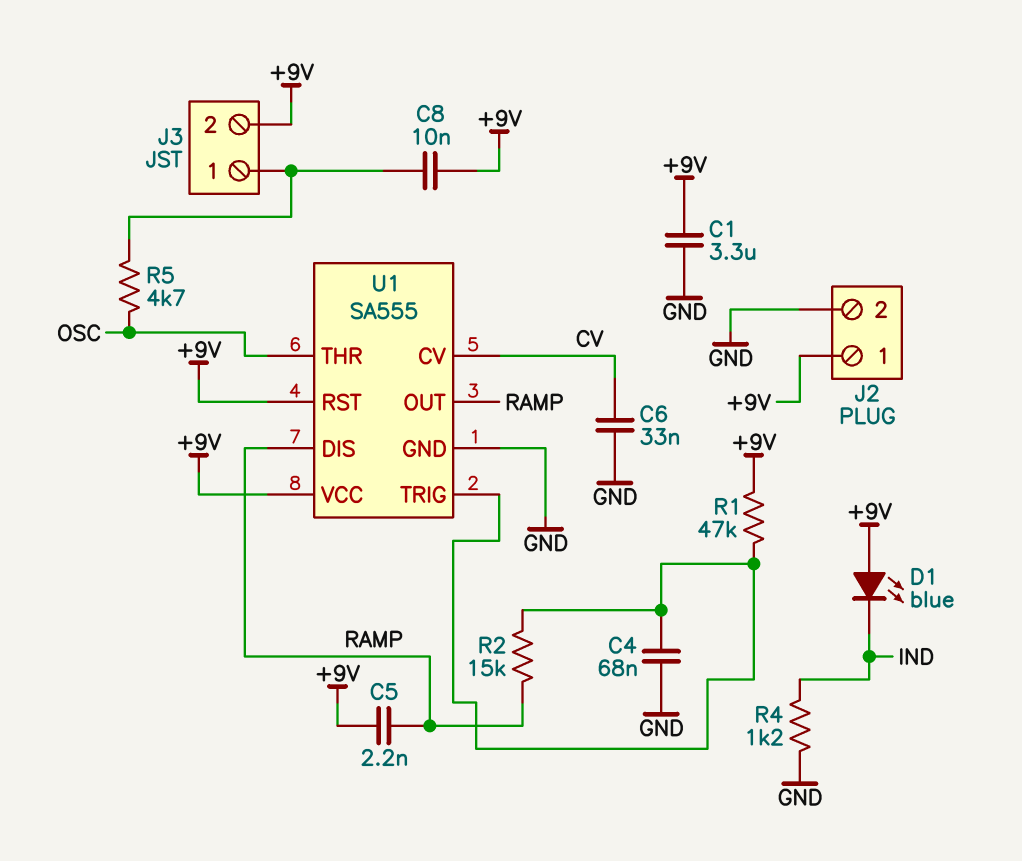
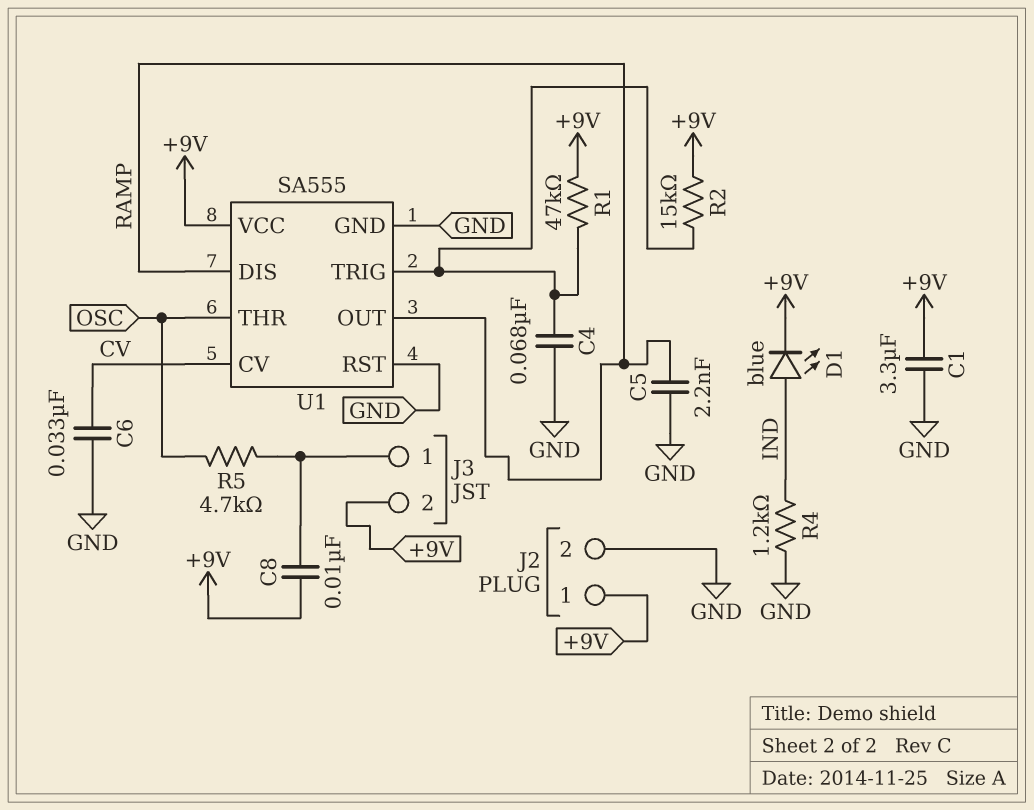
C5: 2.2nF (+9V, RAMP) -> 2.2nF (GND, RAMP)
D1: LED blue (A +9V, K IND) -> LED blue (A IND, K +9V)
R2: 15k (RAMP, U1/TRIG) -> 15k (+9V, U1/TRIG)
U1 pin RST: +9V -> GND

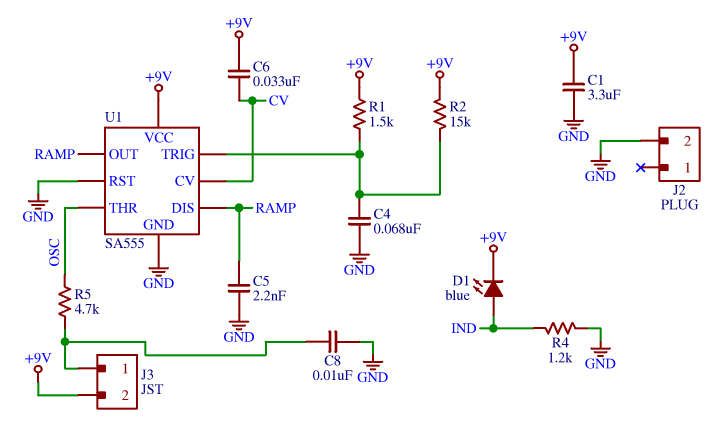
C6: 33nF (CV, GND) -> 33nF (+9V, CV)
C8: 10nF (+9V, J3/1) -> 10nF (GND, J3/1)
J2 pin 1: +9V -> none
R1: 47k (+9V, U1/TRIG) -> 1.5k (+9V, U1/TRIG)

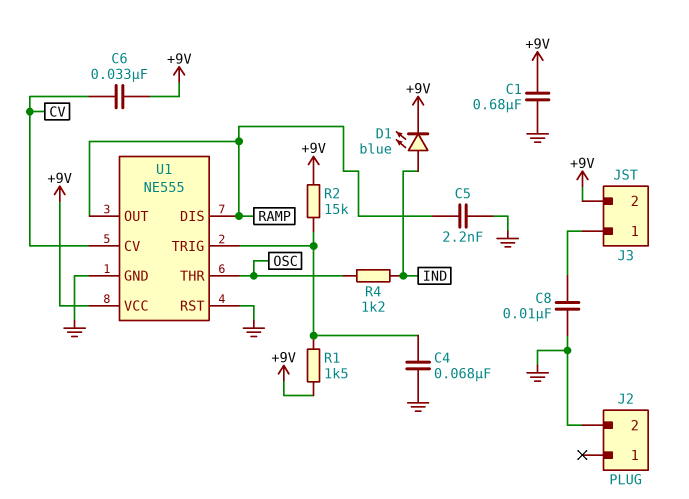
C1: 3.3uF (+9V, GND) -> 680nF (+9V, GND)
R4: 1.2k (GND, IND) -> 1.2k (IND, OSC)
R5: 4.7k (J3/1, OSC) -> none
U1: SA555 -> NE555

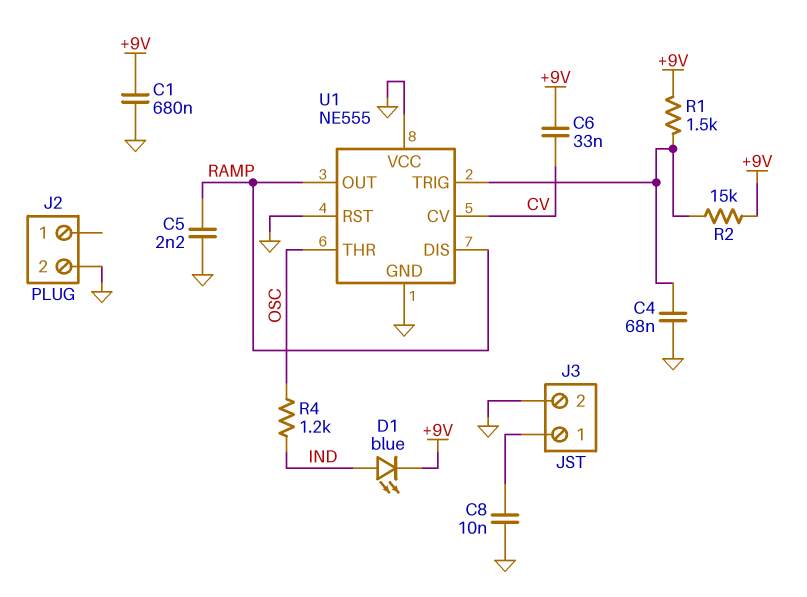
J3 pin 2: +9V -> GND
U1 pin VCC: +9V -> GND

